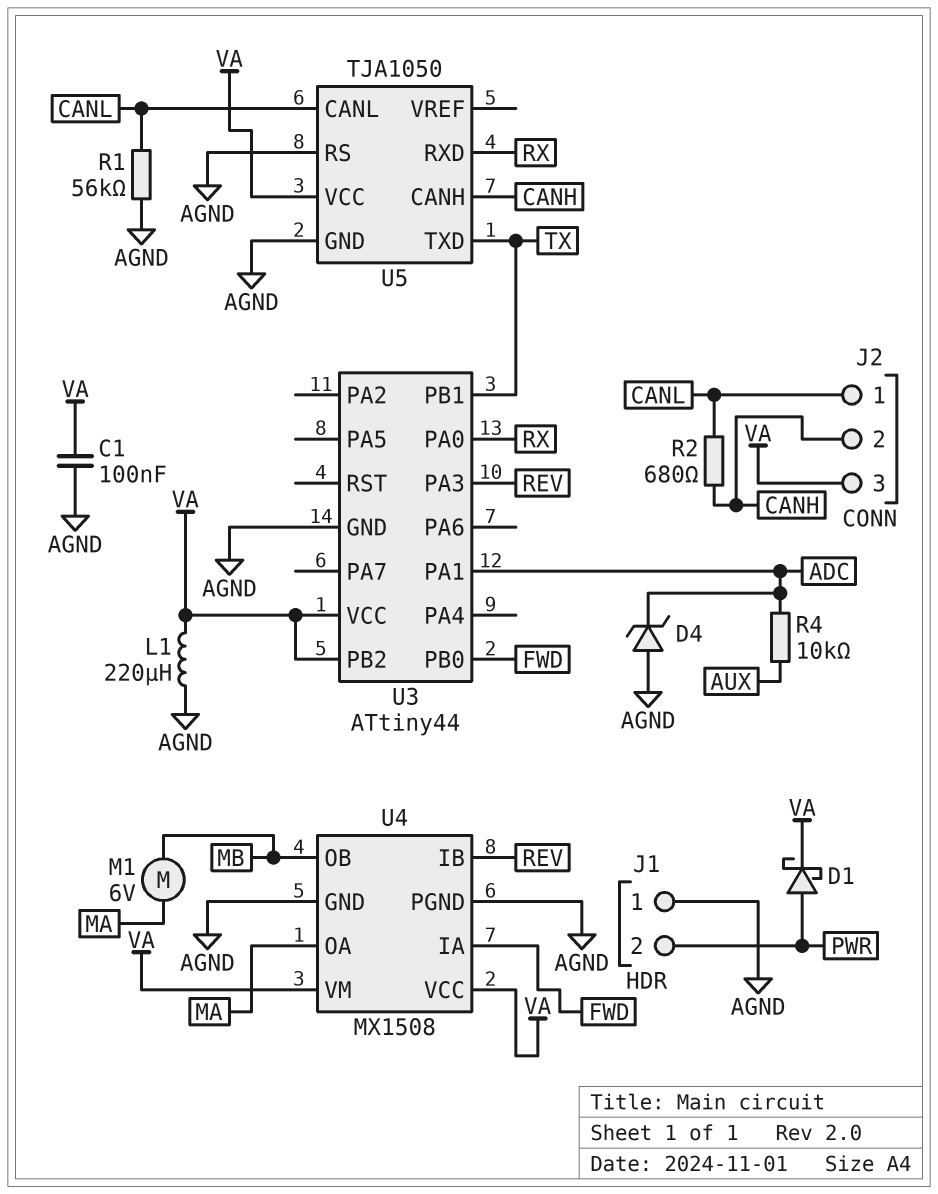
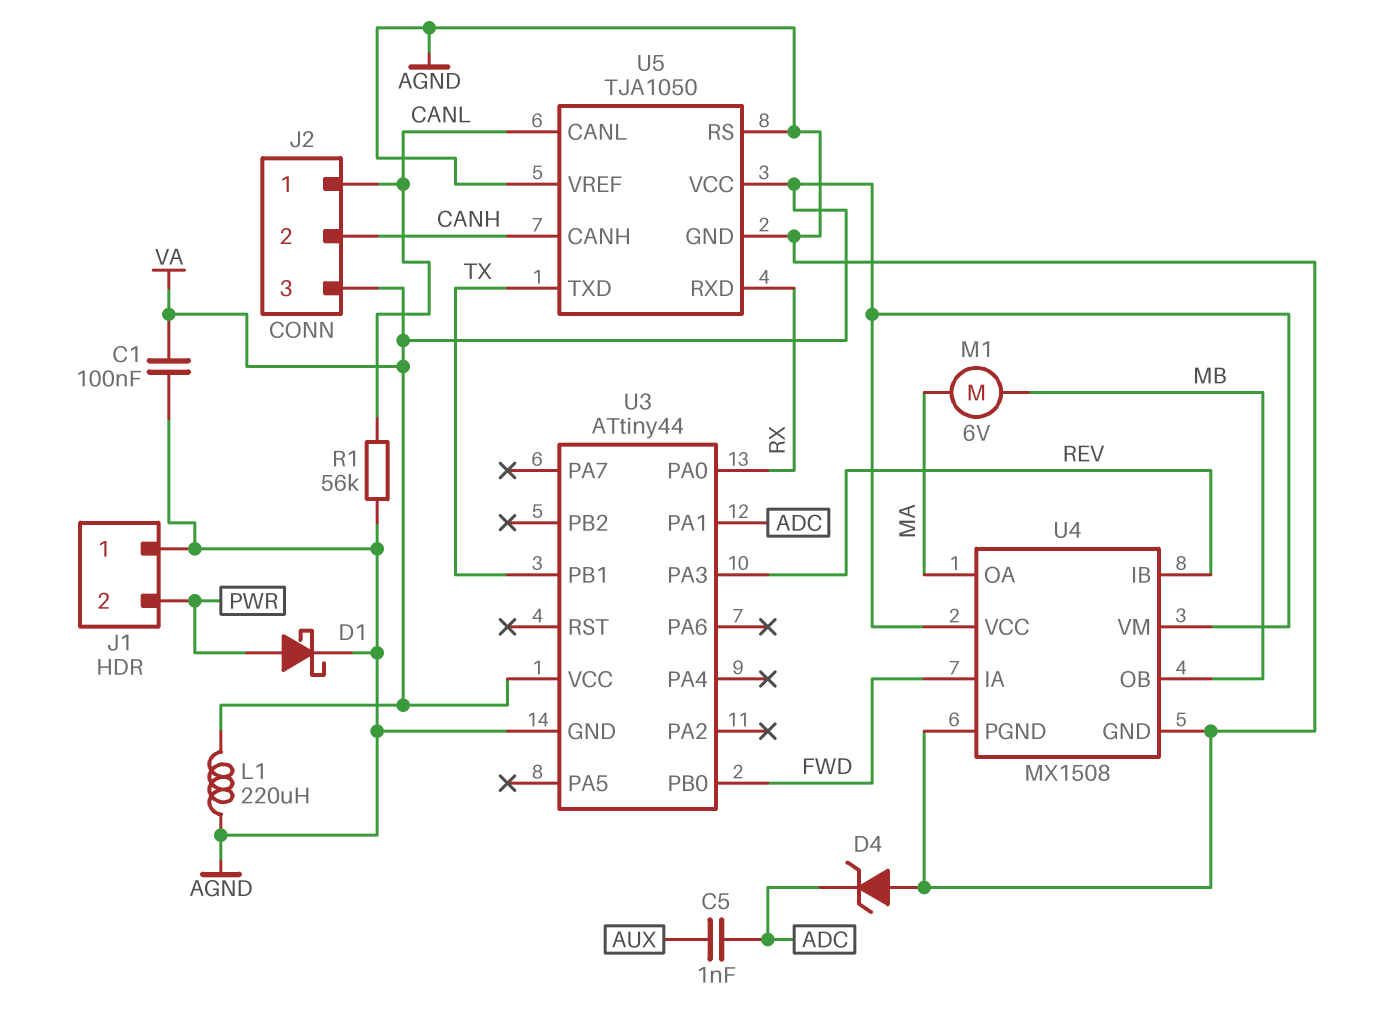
C5: none -> 1nF (ADC, AUX)
D1: schottky (A PWR, K VA) -> schottky (A PWR, K AGND)
R2: 680 (CANH, CANL) -> none
R4: 10k (ADC, AUX) -> none
U3 pin PB2: VA -> none
U5 pin VREF: none -> AGND

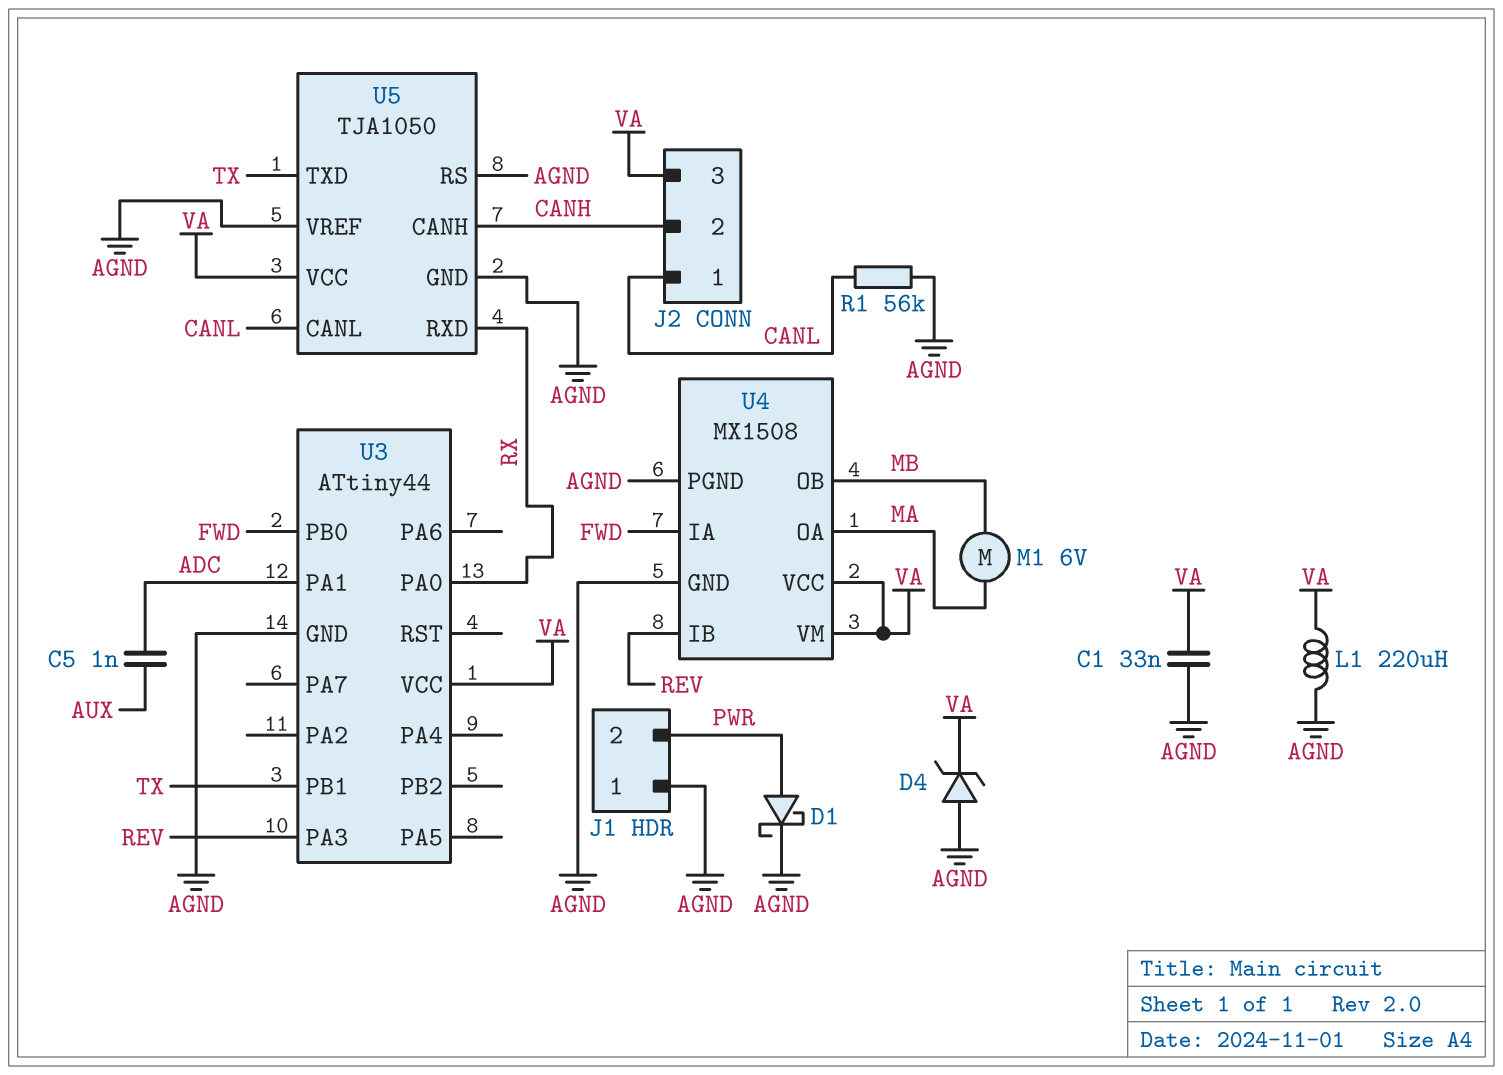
C1: 100nF (AGND, VA) -> 33nF (AGND, VA)
D4: zener (A AGND, K ADC) -> zener (A AGND, K VA)

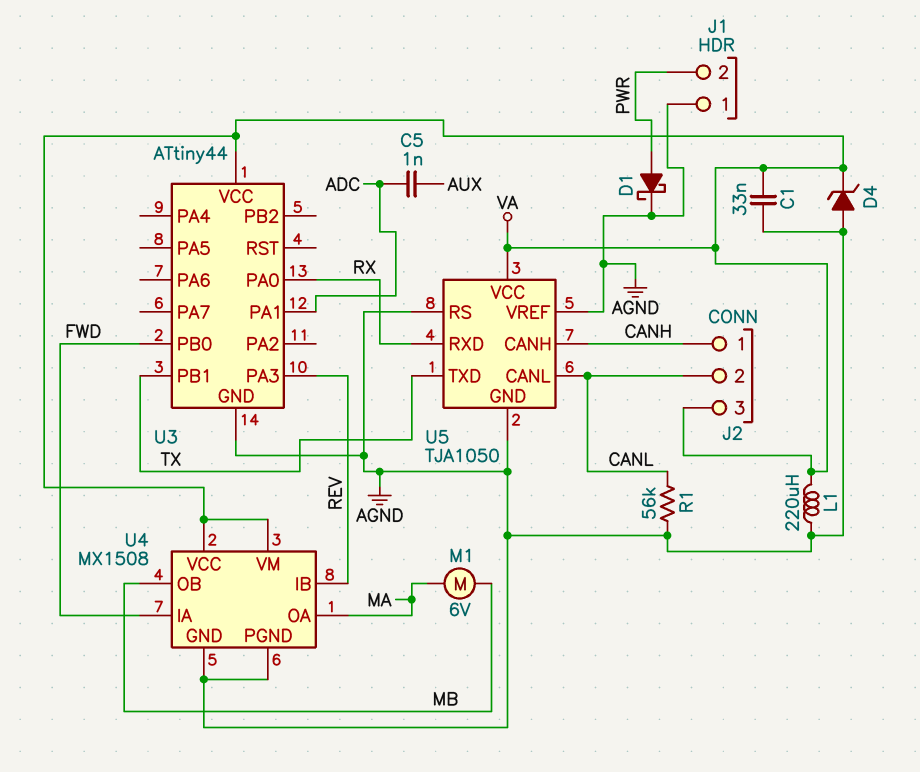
J2 pin 1: CANL -> CANH
J2 pin 2: CANH -> CANL

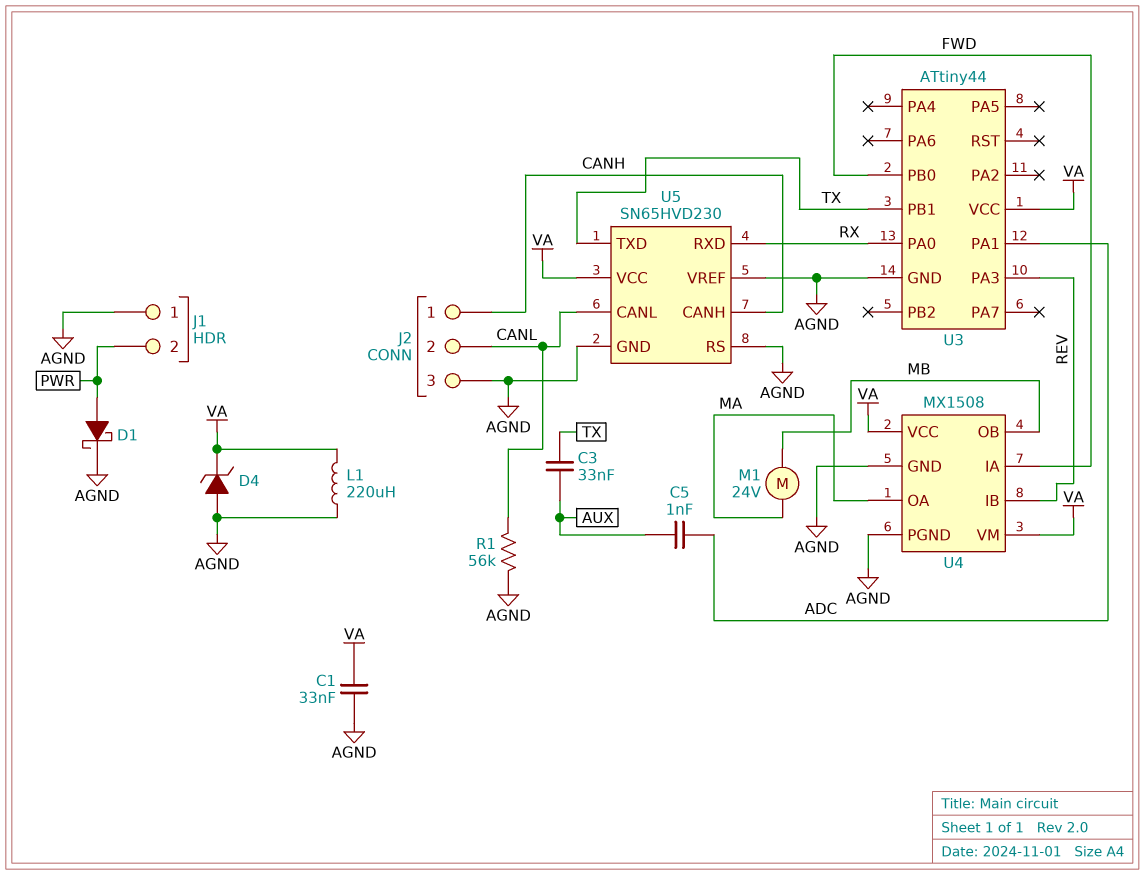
C3: none -> 33nF (AUX, TX)
J2 pin 3: VA -> AGND
M1: motor 6V (MA, MB) -> motor 24V (MA, MB)
U5: TJA1050 -> SN65HVD230

